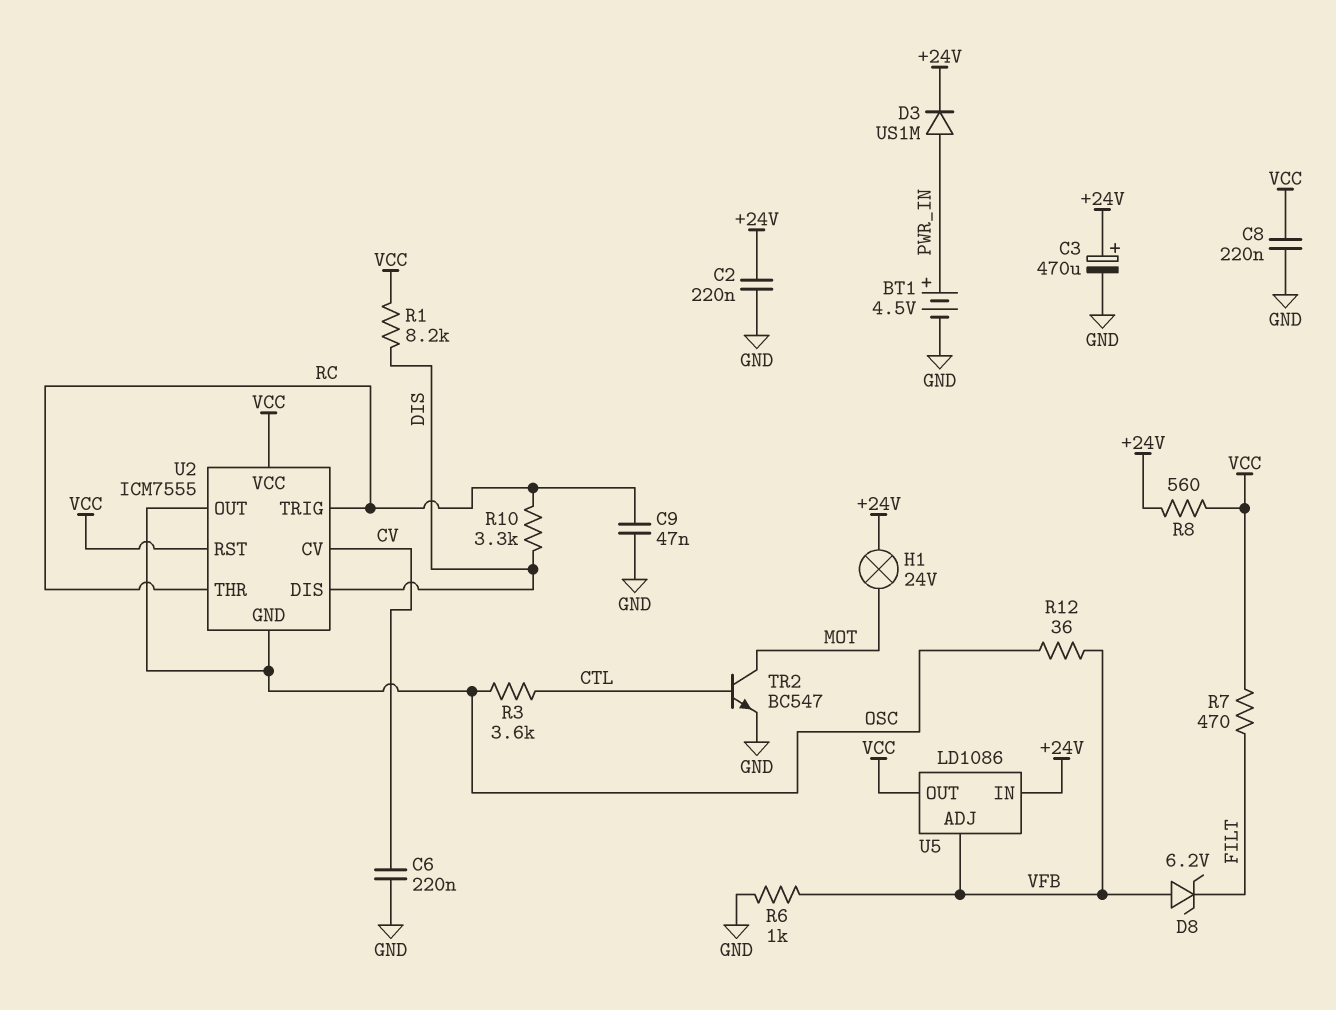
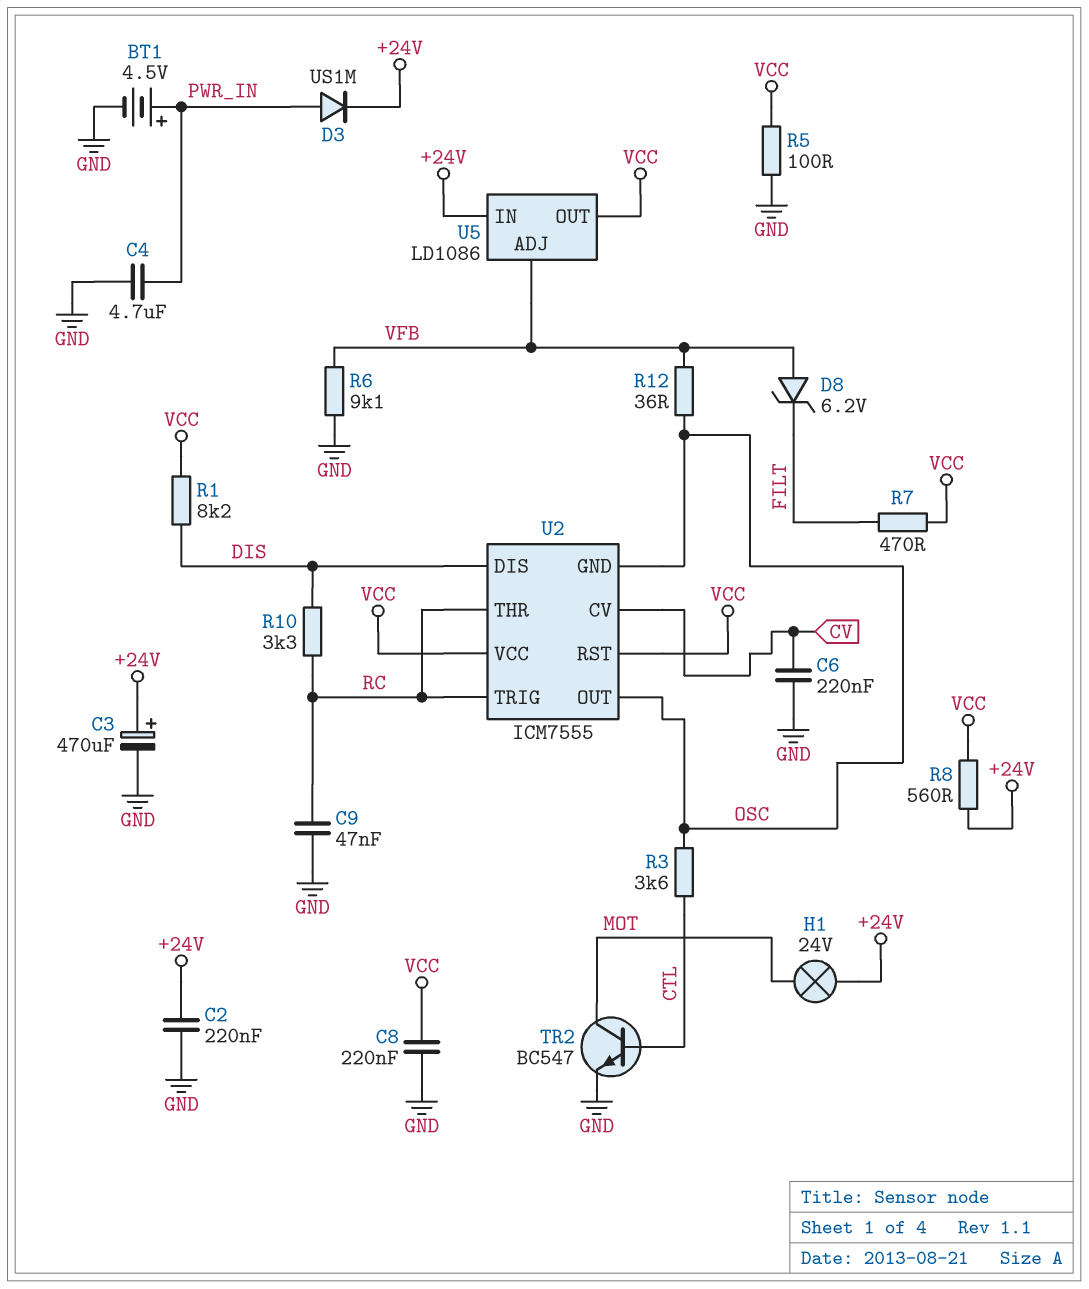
C4: none -> 4.7uF (GND, PWR_IN)
R5: none -> 100 (GND, VCC)
R6: 1k (GND, VFB) -> 9.1k (GND, VFB)

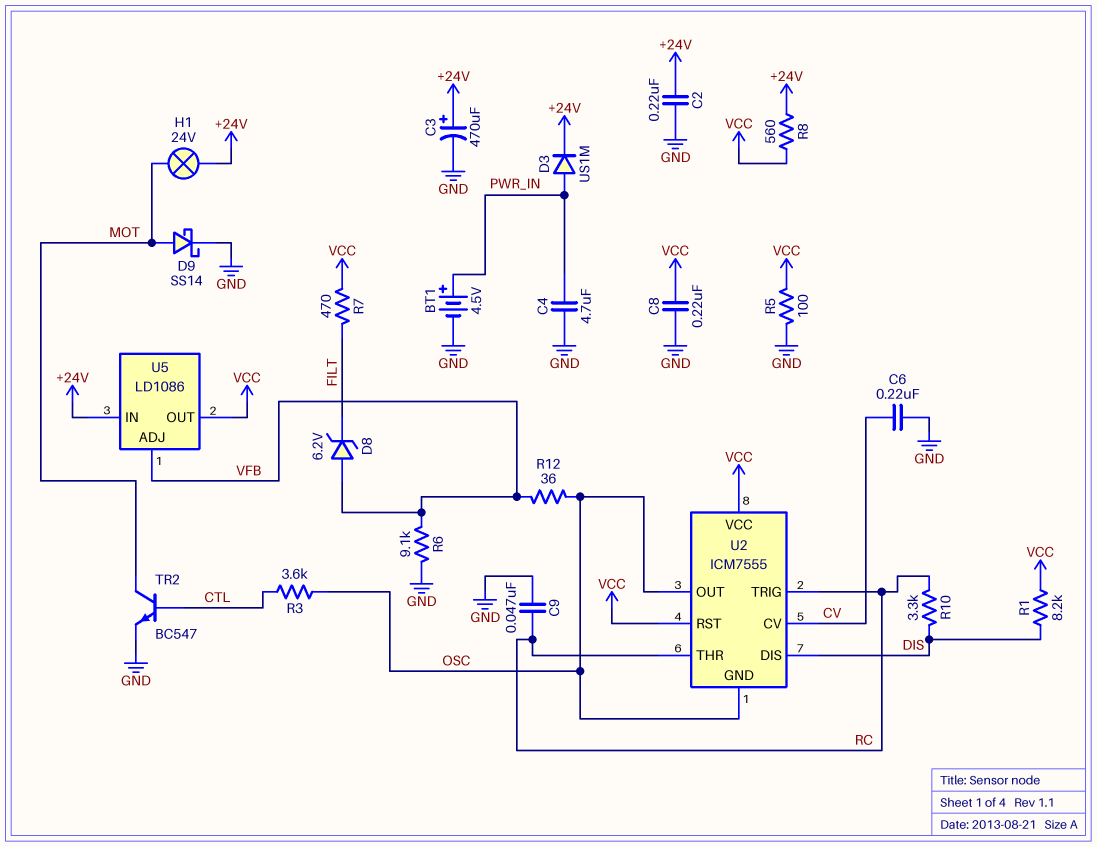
D9: none -> schottky SS14 (A MOT, K GND)

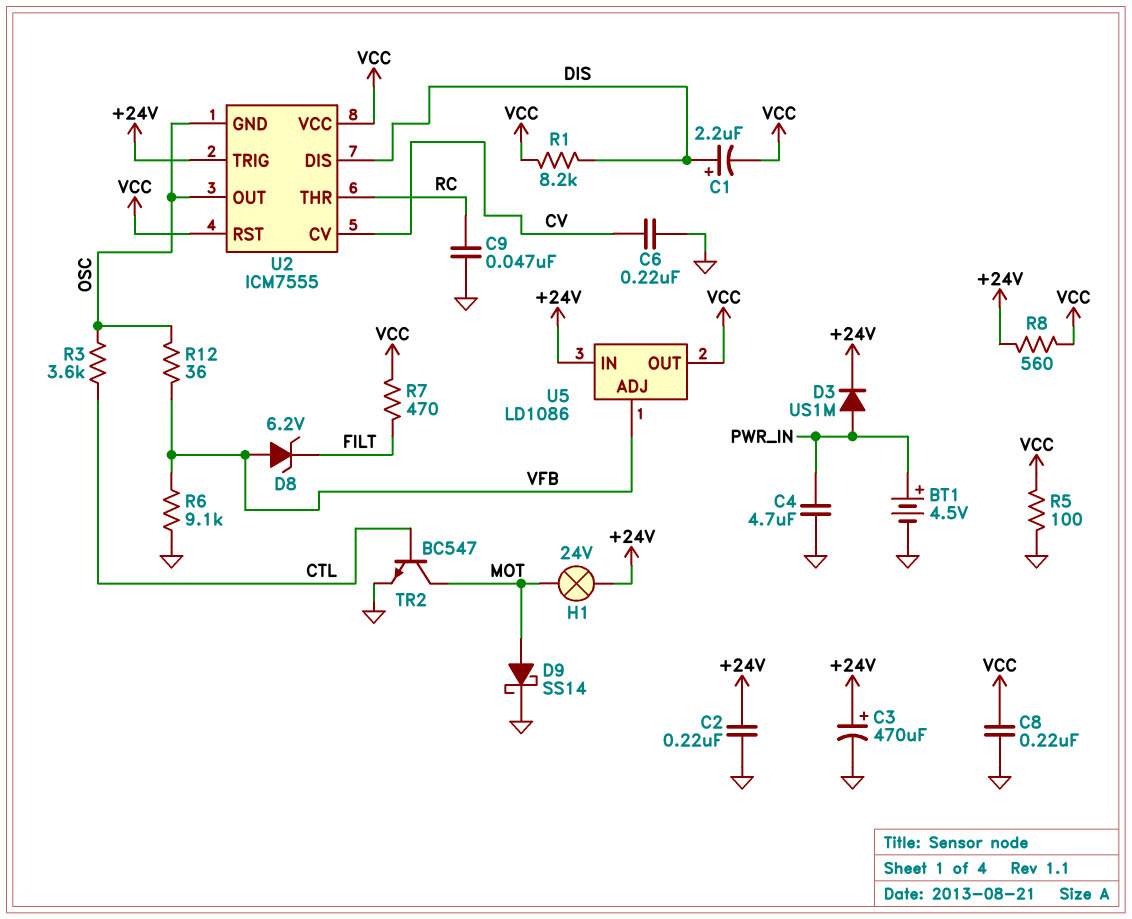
C1: none -> 2.2uF (plus DIS, minus VCC)
R10: 3.3k (DIS, RC) -> none
U2 pin TRIG: RC -> +24V

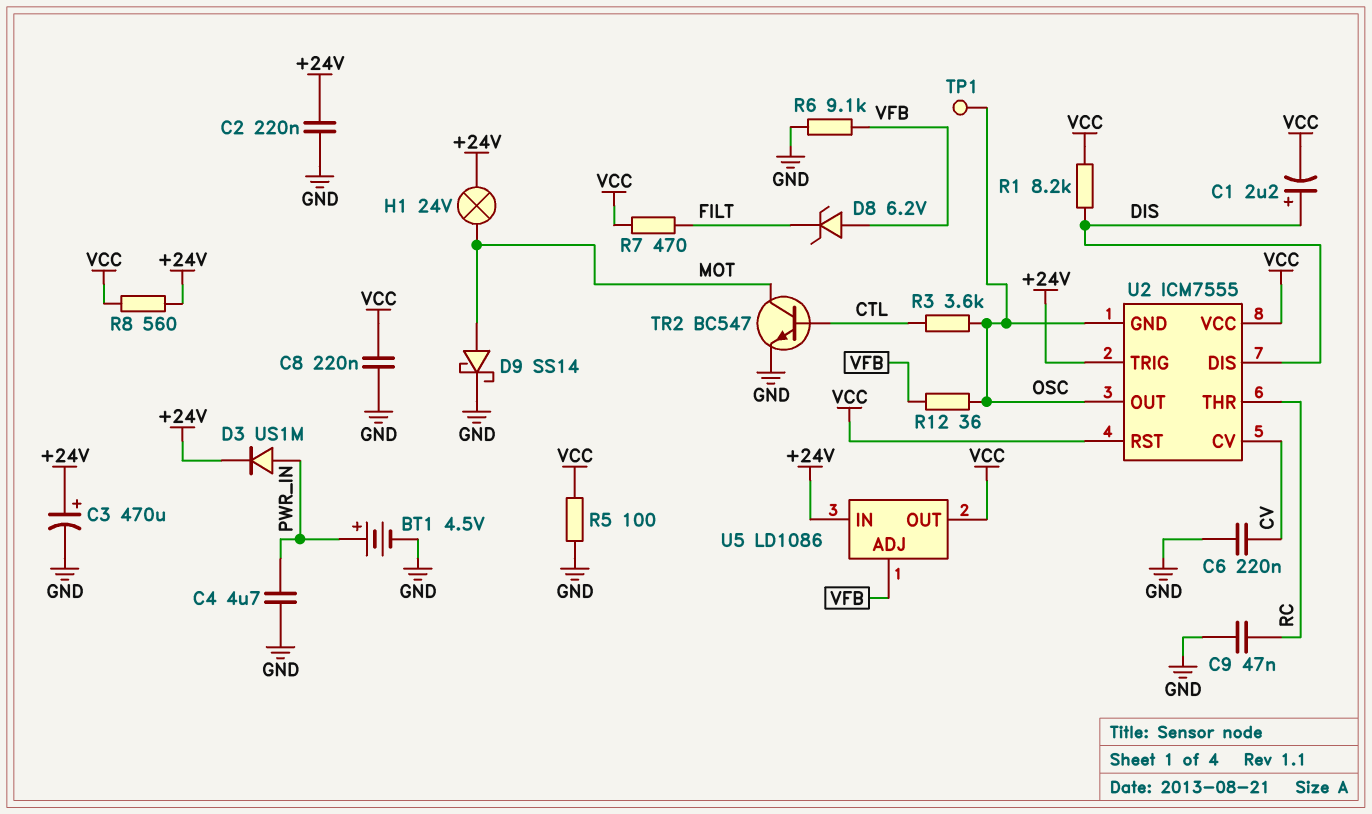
TP1: none -> test point (OSC)

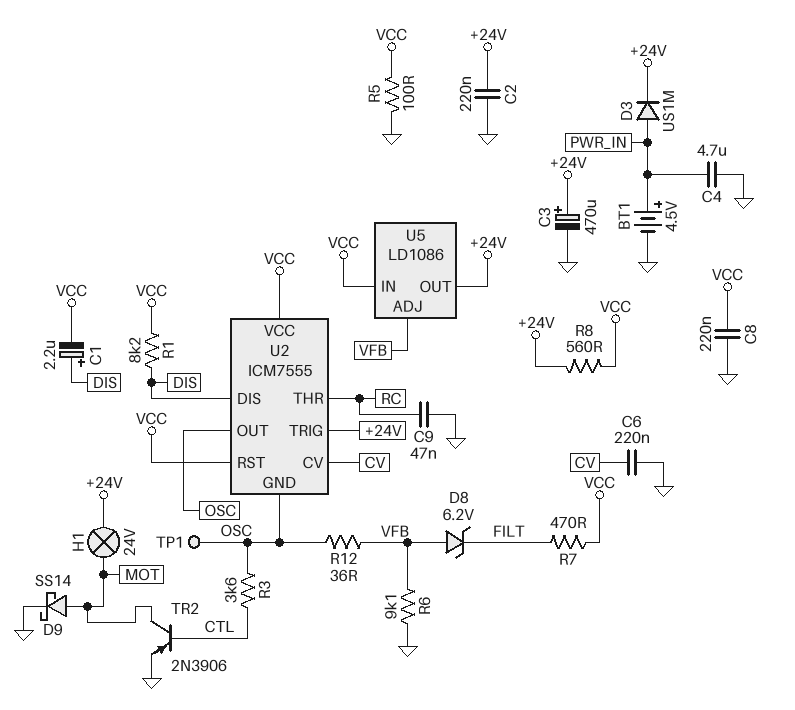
TR2: NPN BC547 (B CTL, C MOT, E GND) -> PNP 2N3906 (B CTL, C MOT, E GND)
U5 pin IN: +24V -> VCC
U5 pin OUT: VCC -> +24V

